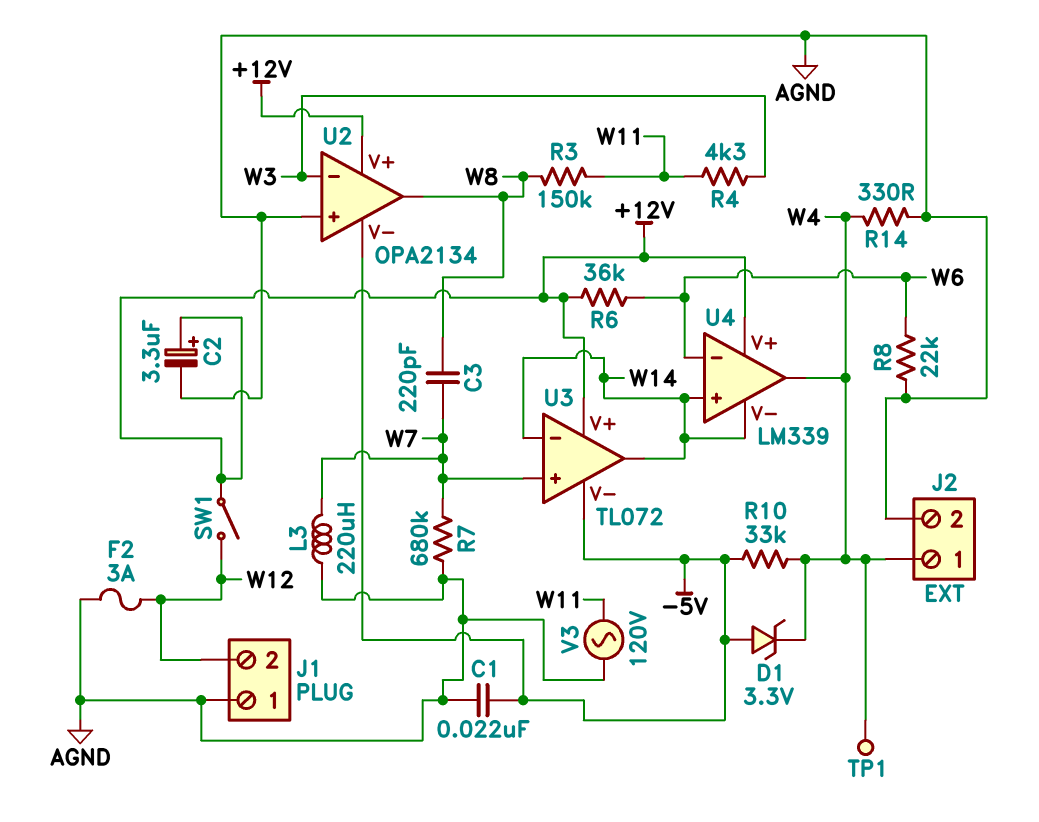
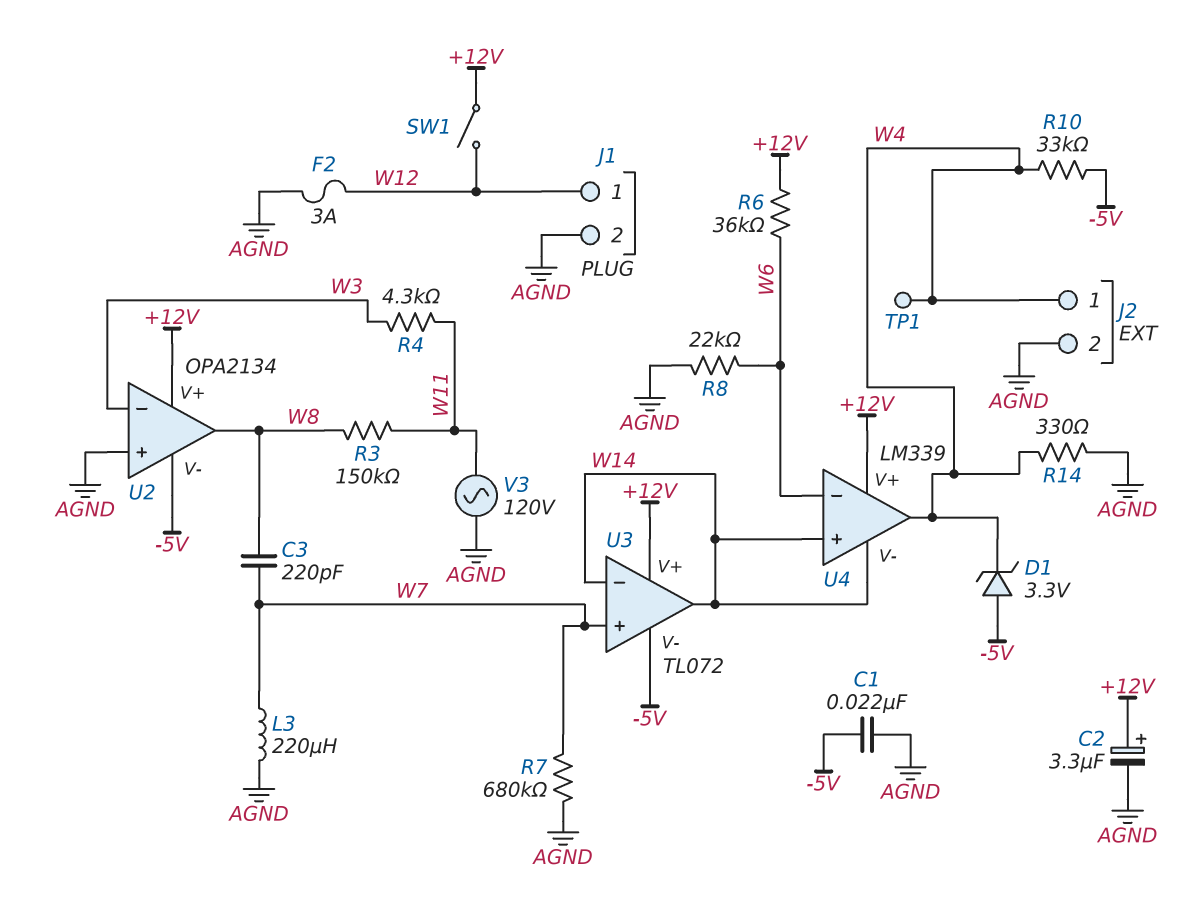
J1 pin 1: AGND -> W12
J1 pin 2: W12 -> AGND

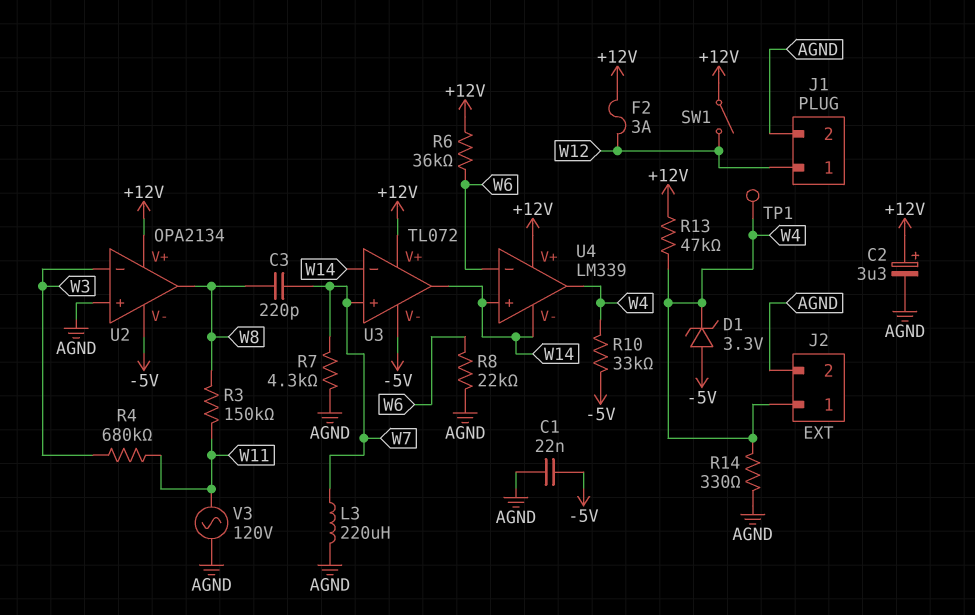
F2: 3A (AGND, W12) -> 3A (+12V, W12)
R4: 4.3k (W3, W11) -> 680k (W3, W11)
R7: 680k (AGND, W7) -> 4.3k (AGND, W7)
R13: none -> 47k (+12V, W4)

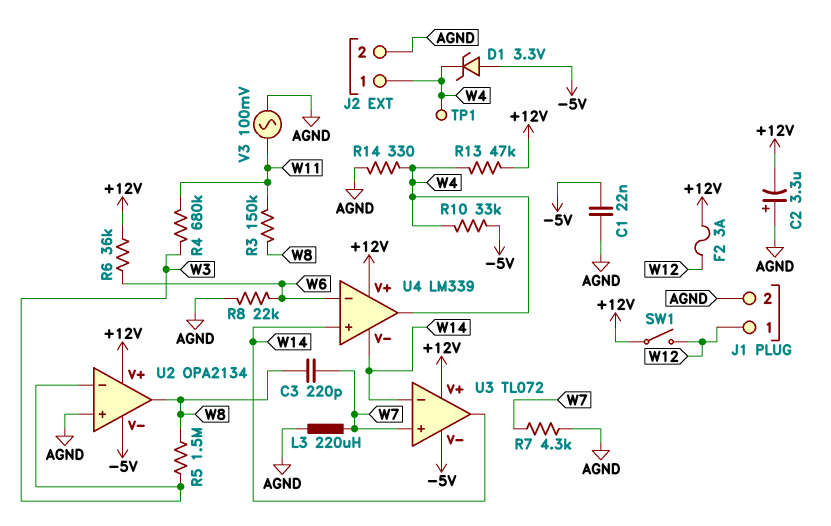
C2: 3.3uF (plus +12V, minus AGND) -> 3.3uF (plus AGND, minus +12V)
R5: none -> 1.5M (W3, W8)
V3: AC 120V (AGND, W11) -> AC 100mV (AGND, W11)

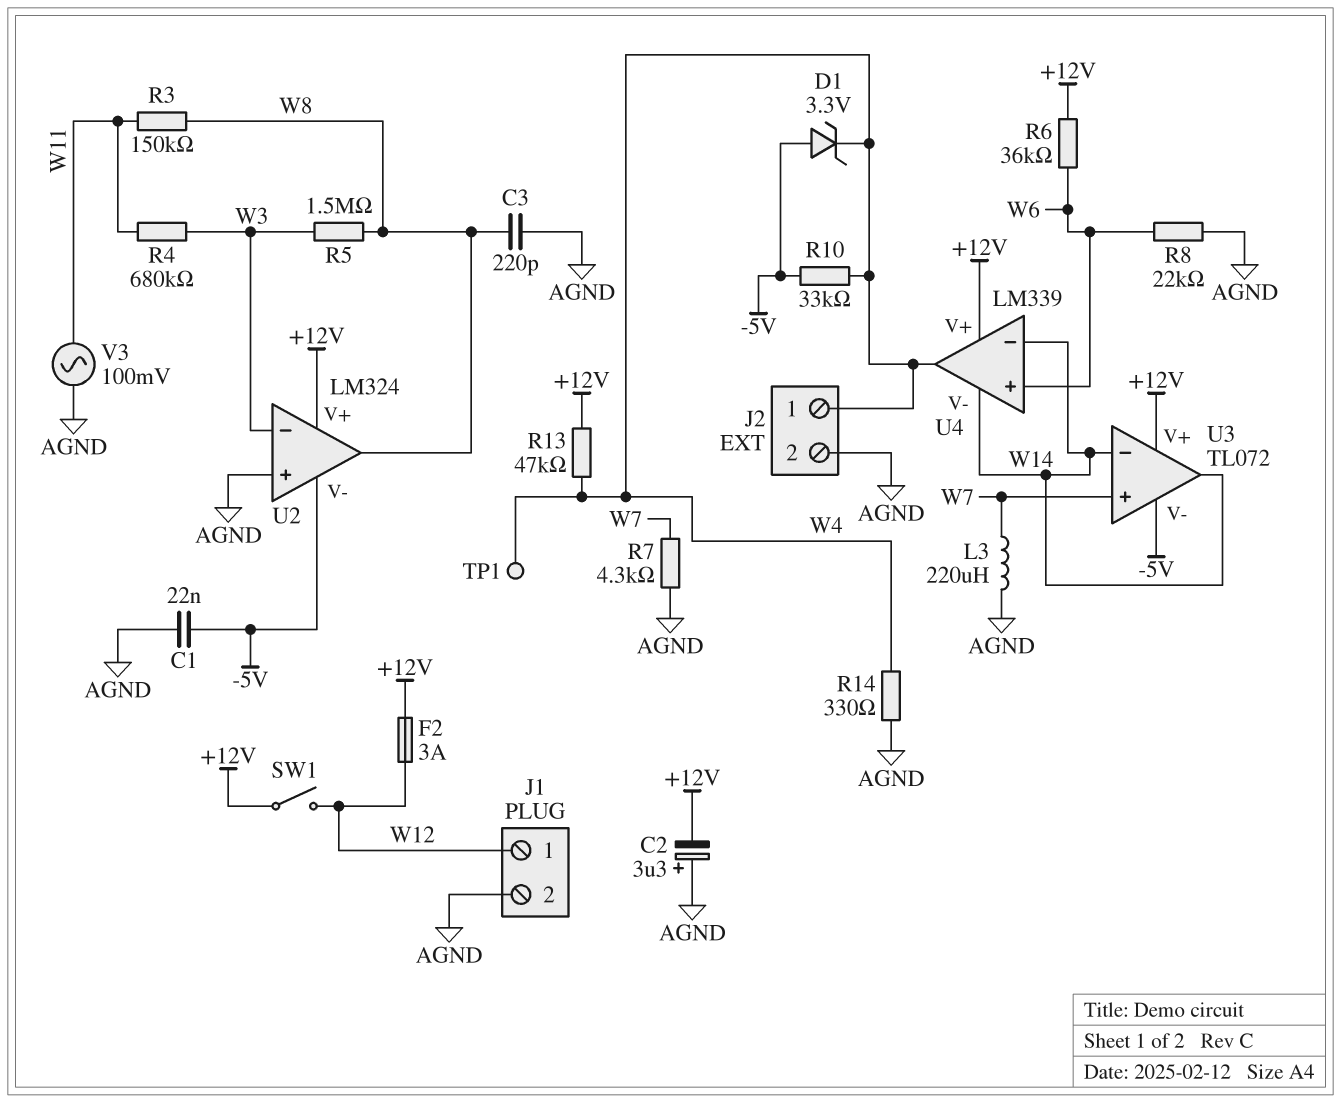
C3: 220pF (W7, W8) -> 220pF (AGND, W8)
U2: OPA2134 -> LM324
U4 pin in+: W14 -> W6
U4 pin in-: W6 -> W14

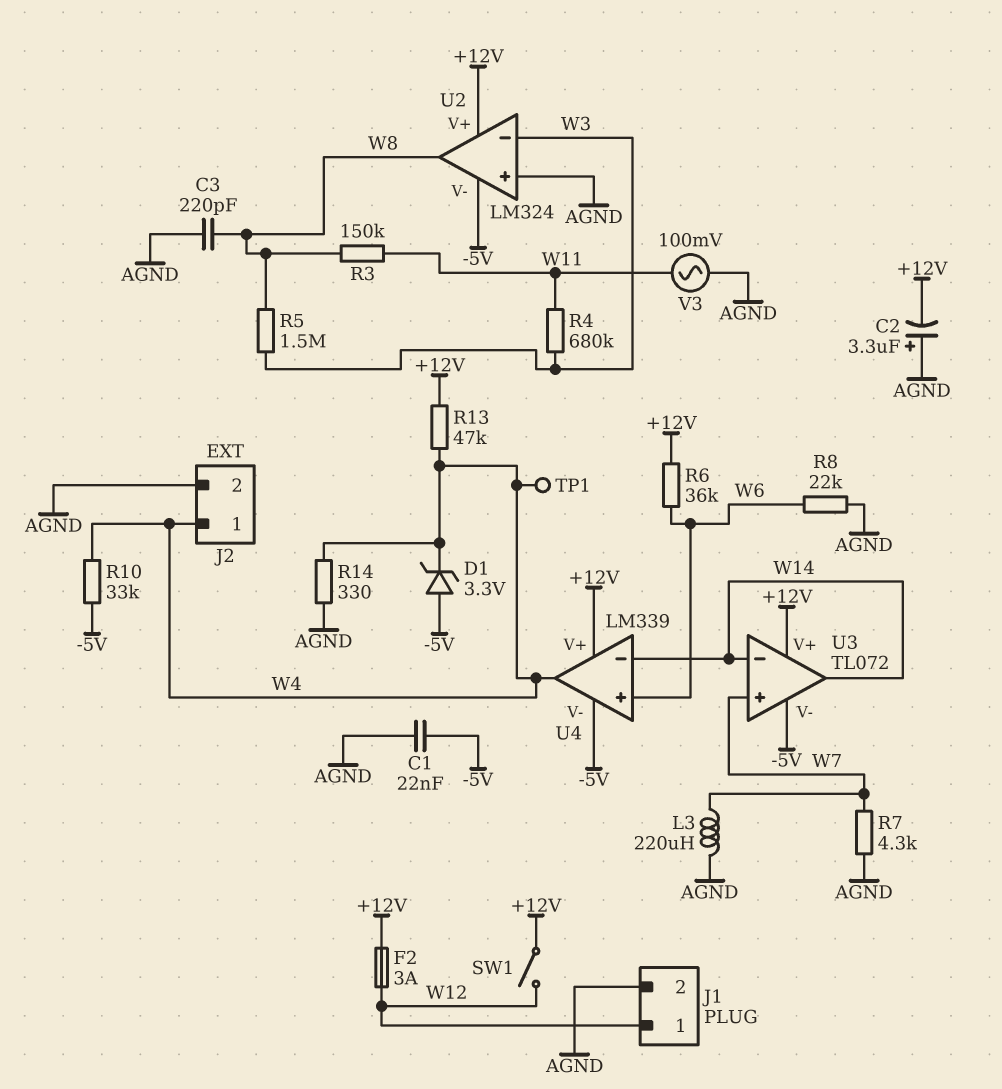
U4 pin V-: W14 -> -5V

